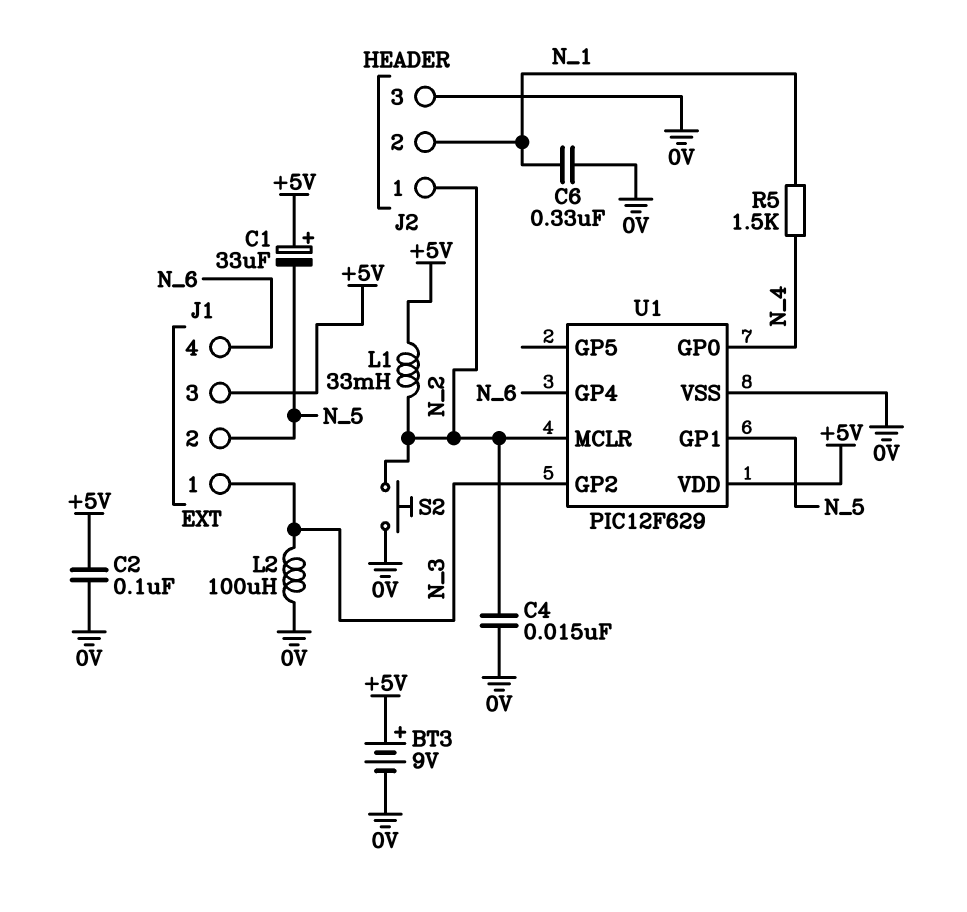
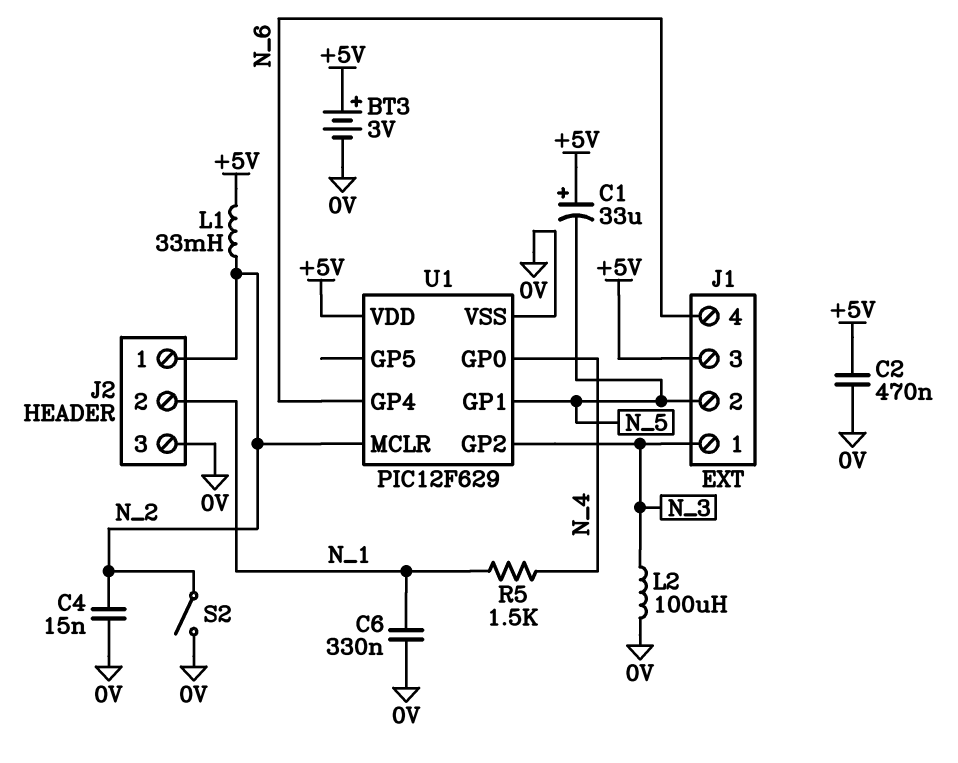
BT3: 9V (plus +5V, minus 0V) -> 3V (plus +5V, minus 0V)
C2: 100nF (+5V, 0V) -> 470nF (+5V, 0V)
S2: button (0V, N_2) -> switch (0V, N_2)

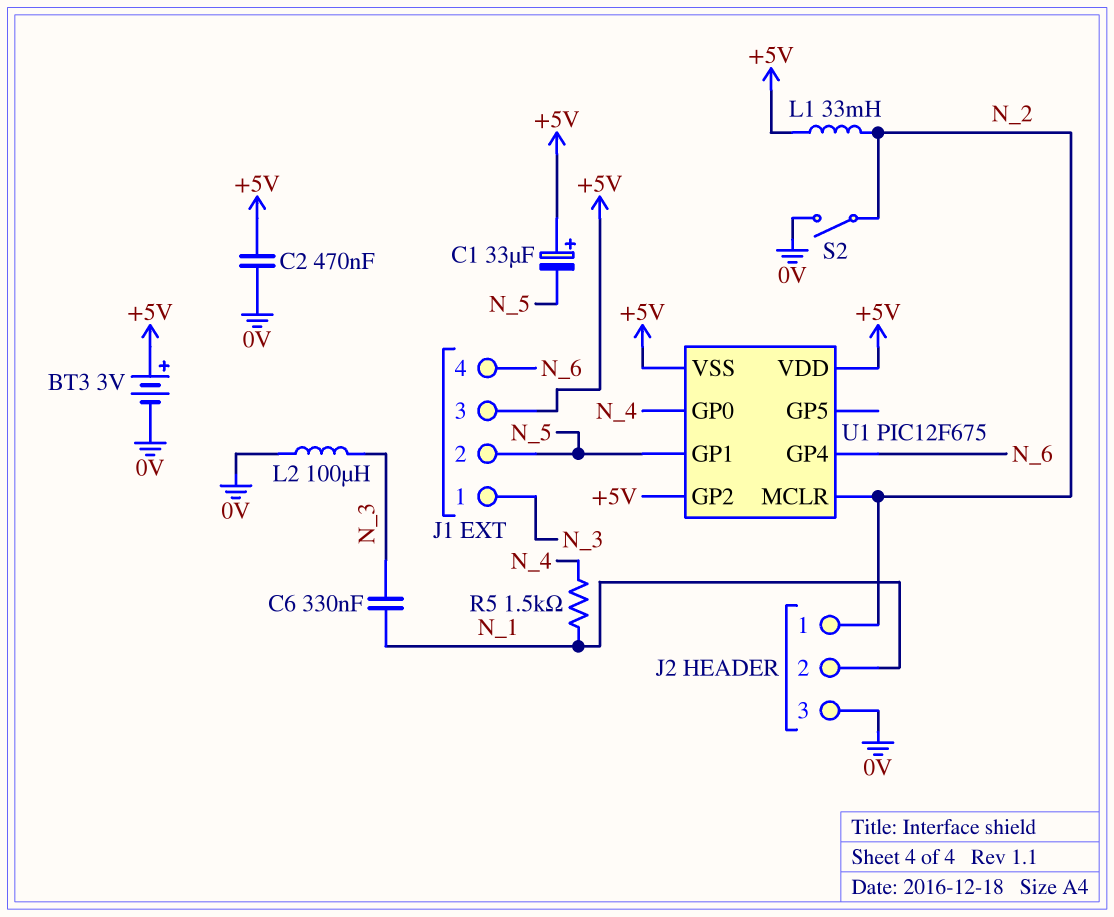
C4: 15nF (0V, N_2) -> none
C6: 330nF (0V, N_1) -> 330nF (N_1, N_3)
U1: PIC12F629 -> PIC12F675
U1 pin GP2: N_3 -> +5V
U1 pin VSS: 0V -> +5V

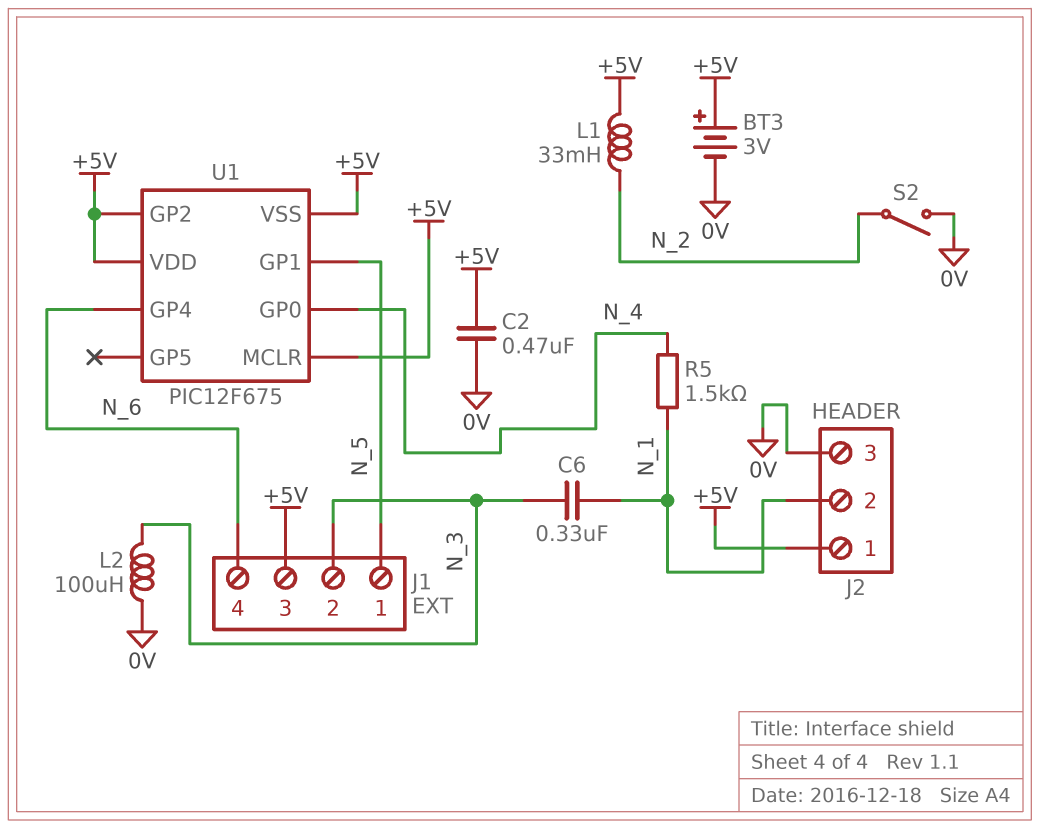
C1: 33uF (plus +5V, minus N_5) -> none
J1 pin 1: N_3 -> N_5
J1 pin 2: N_5 -> N_3
J2 pin 1: N_2 -> +5V
U1 pin MCLR: N_2 -> +5V

